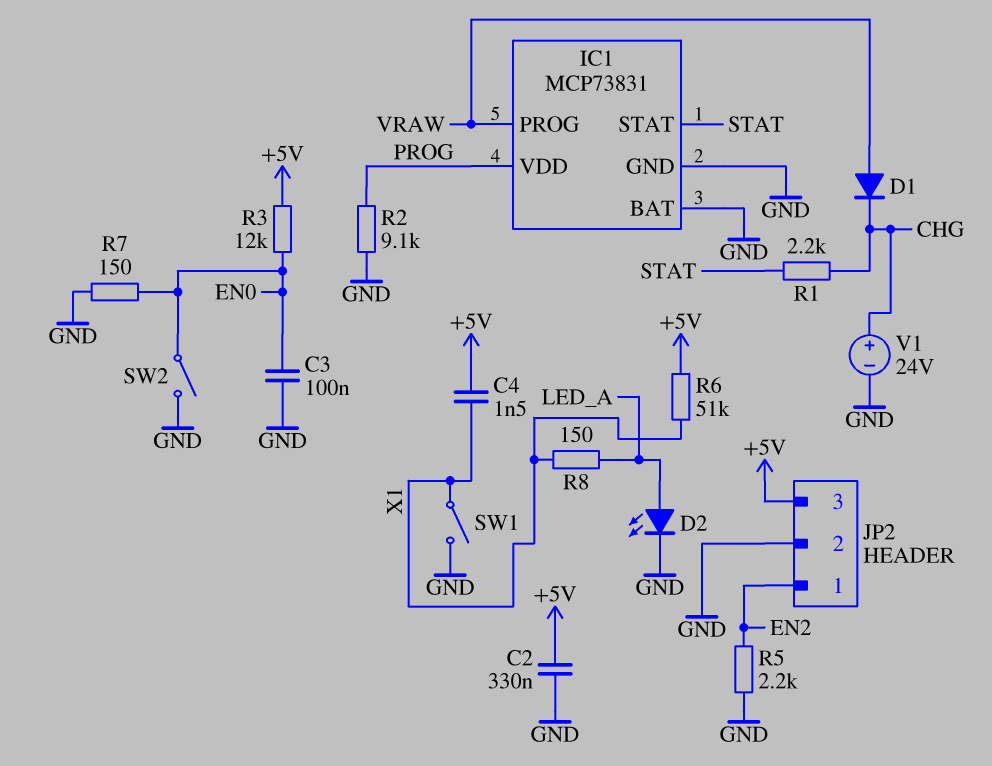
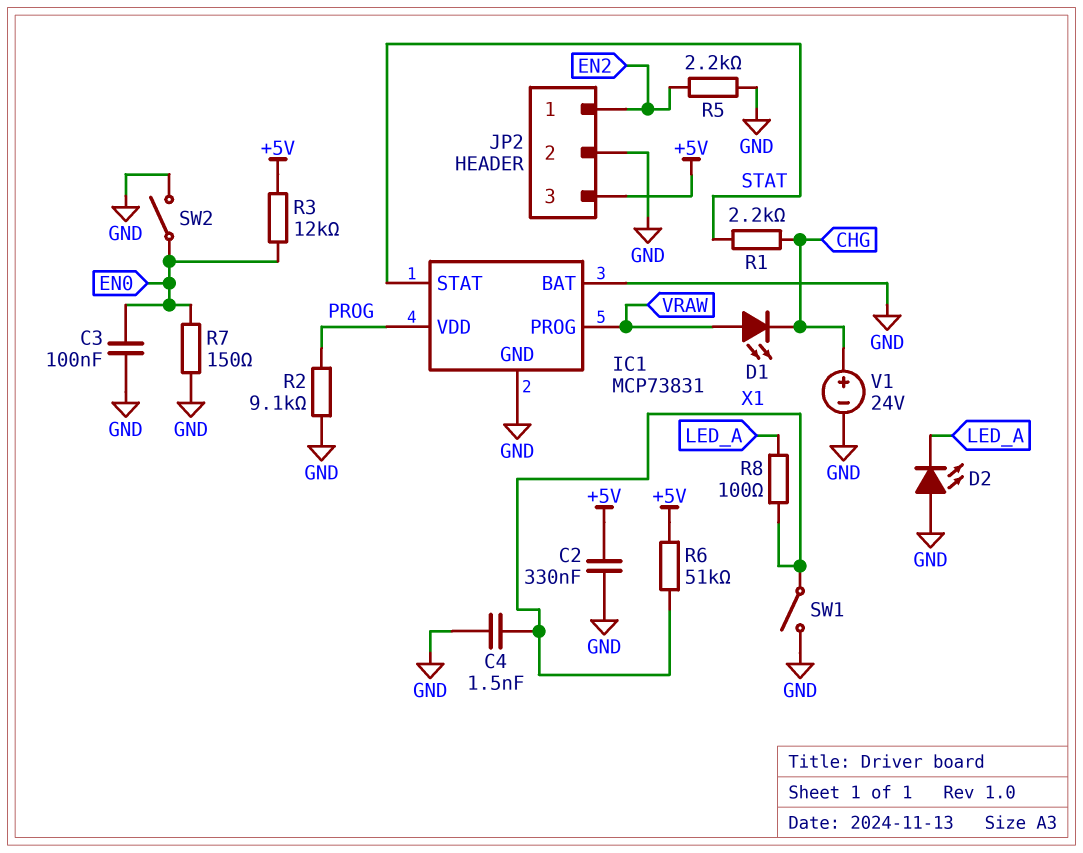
C4: 1.5nF (+5V, X1) -> 1.5nF (GND, X1)
D1: diode (A VRAW, K CHG) -> LED (A VRAW, K CHG)
D2: LED (A LED_A, K GND) -> LED (A GND, K LED_A)
R8: 150 (LED_A, X1) -> 100 (LED_A, X1)

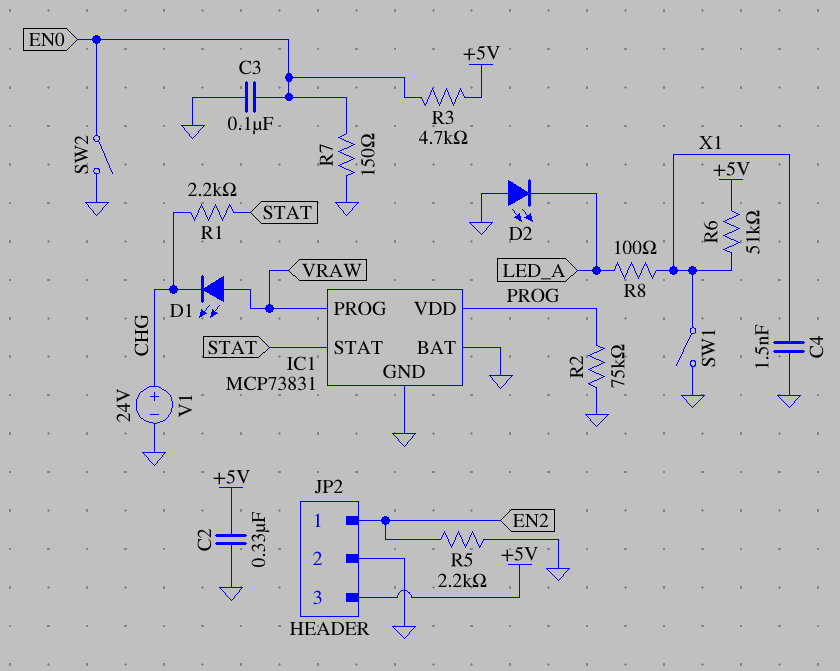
R2: 9.1k (GND, PROG) -> 75k (GND, PROG)
R3: 12k (+5V, EN0) -> 4.7k (+5V, EN0)

